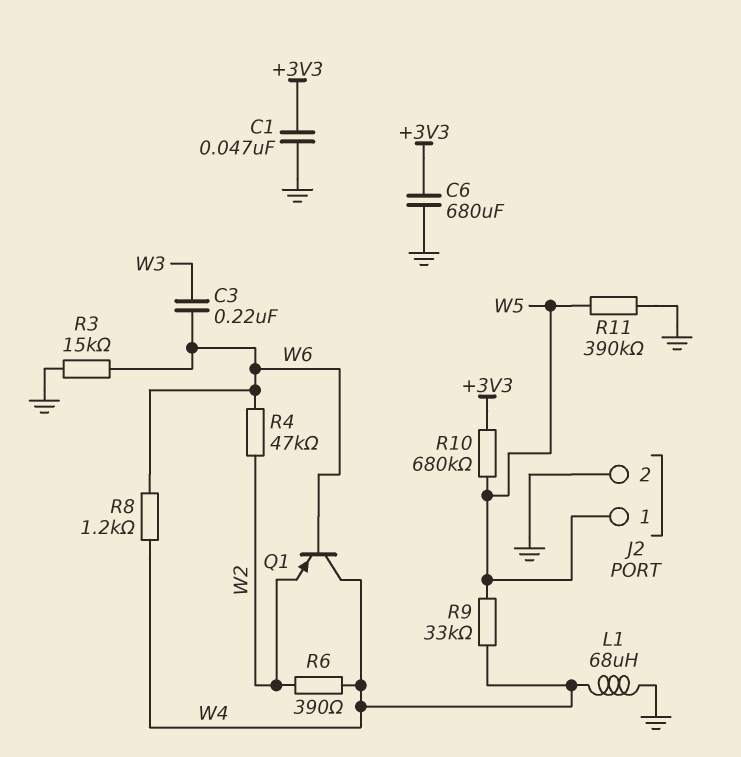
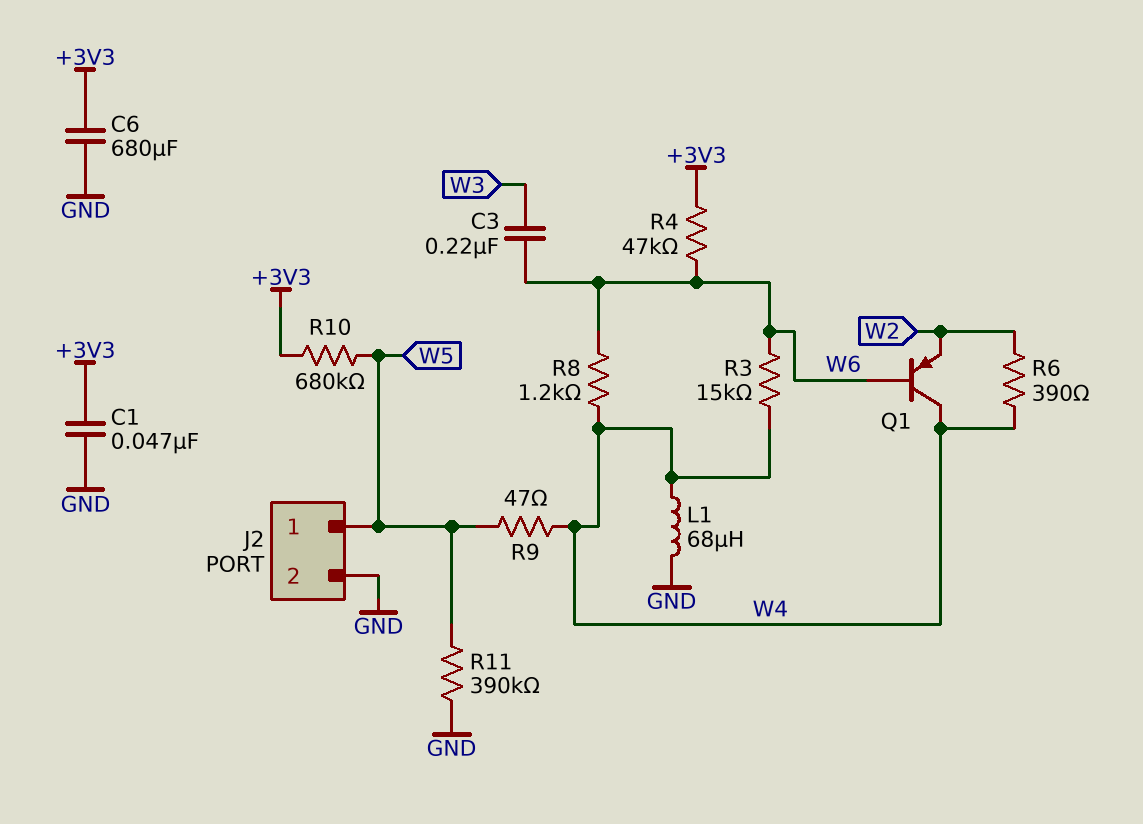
R3: 15k (GND, W6) -> 15k (W4, W6)
R4: 47k (W2, W6) -> 47k (+3V3, W6)
R9: 33k (W4, W5) -> 47 (W4, W5)

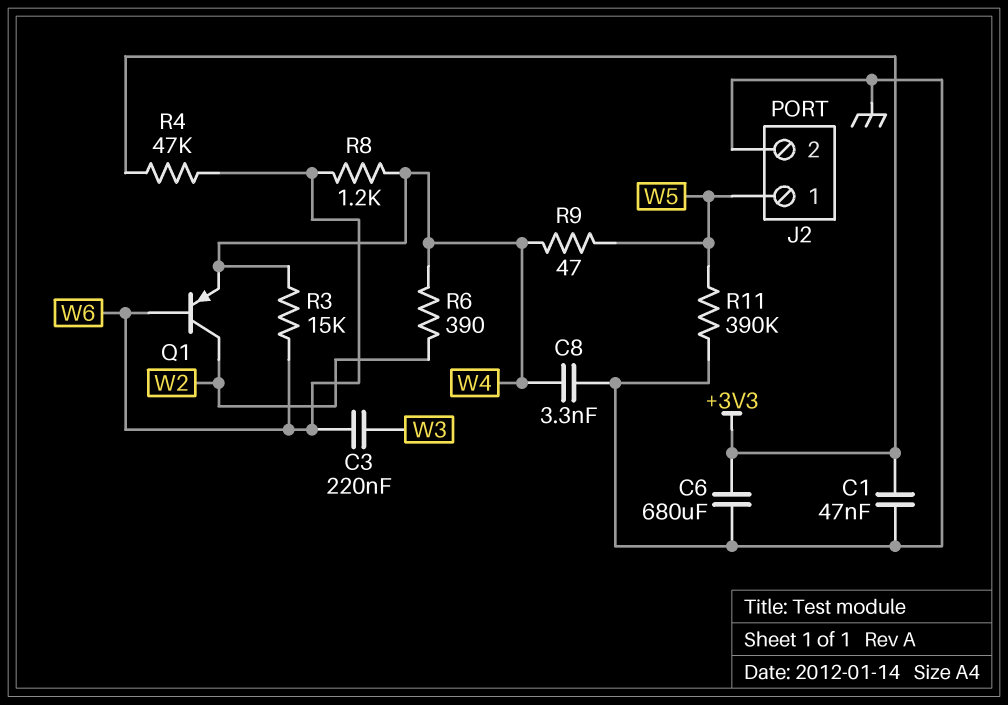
C8: none -> 3.3nF (GND, W4)
L1: 68uH (GND, W4) -> none
Q1: PNP (B W6, C W4, E W2) -> PNP (B W6, C W2, E W4)
R10: 680k (+3V3, W5) -> none

